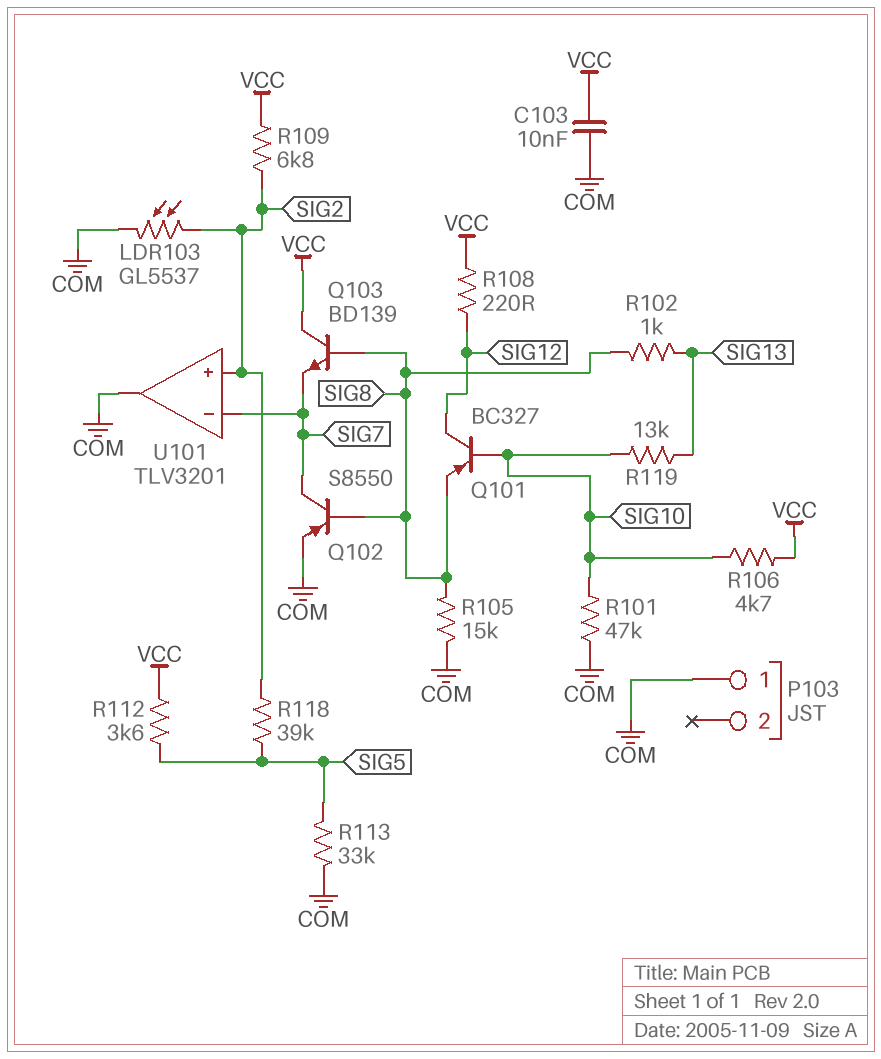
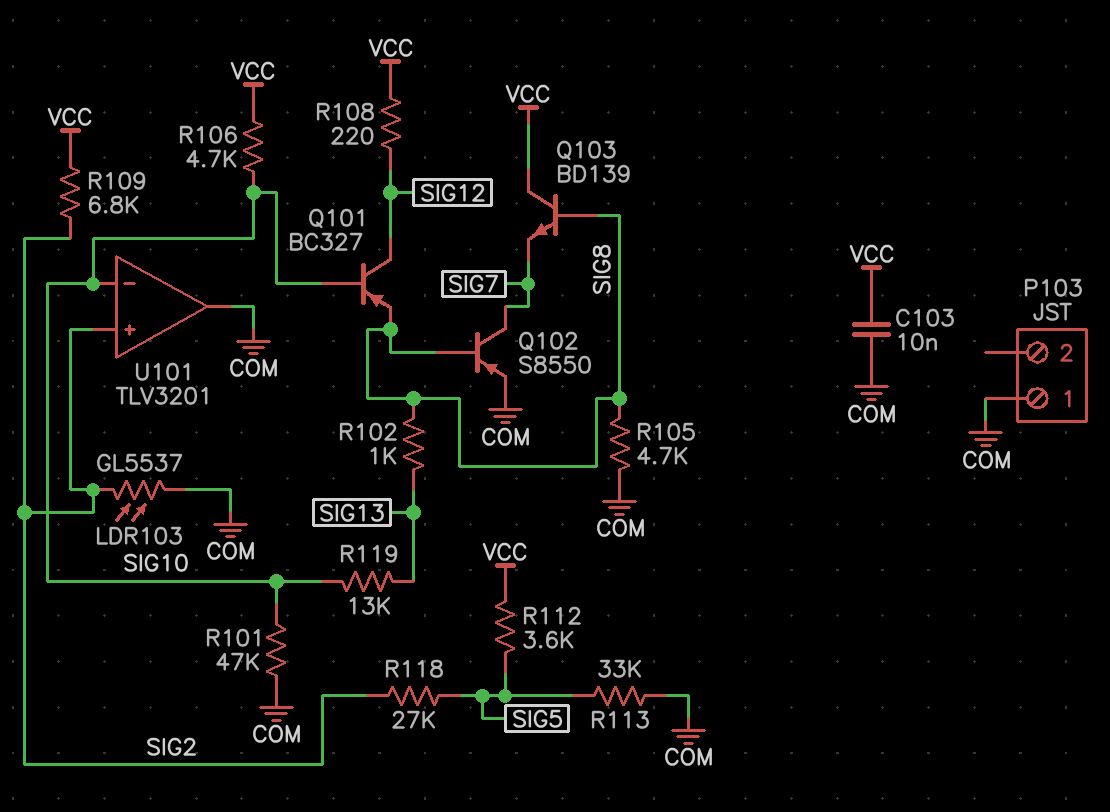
R105: 15k (COM, SIG8) -> 4.7k (COM, SIG8)
R118: 39k (SIG2, SIG5) -> 27k (SIG2, SIG5)
U101 pin in-: SIG7 -> SIG10

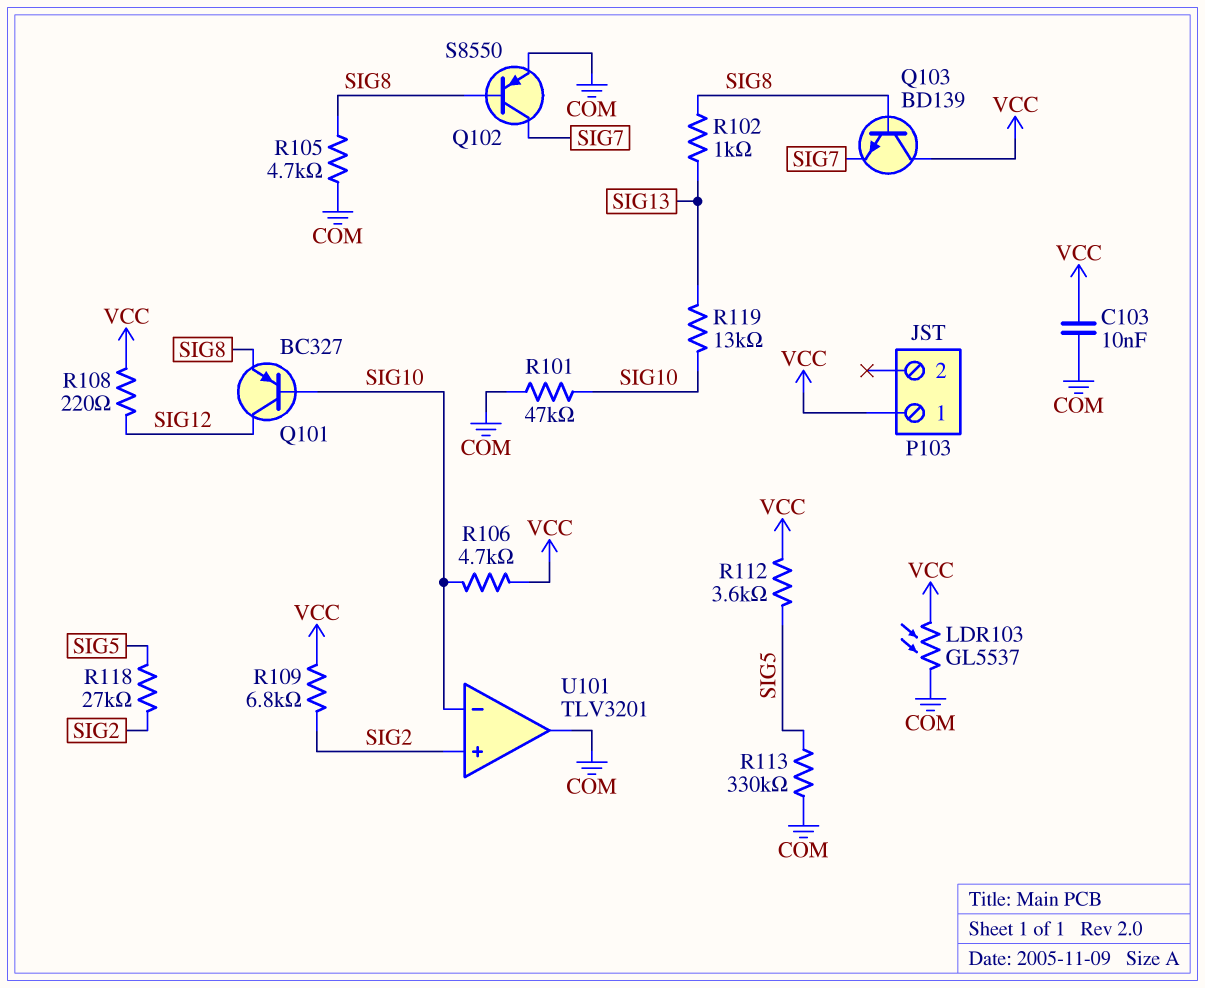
LDR103: GL5537 (COM, SIG2) -> GL5537 (COM, VCC)
P103 pin 1: COM -> VCC
R113: 33k (COM, SIG5) -> 330k (COM, SIG5)

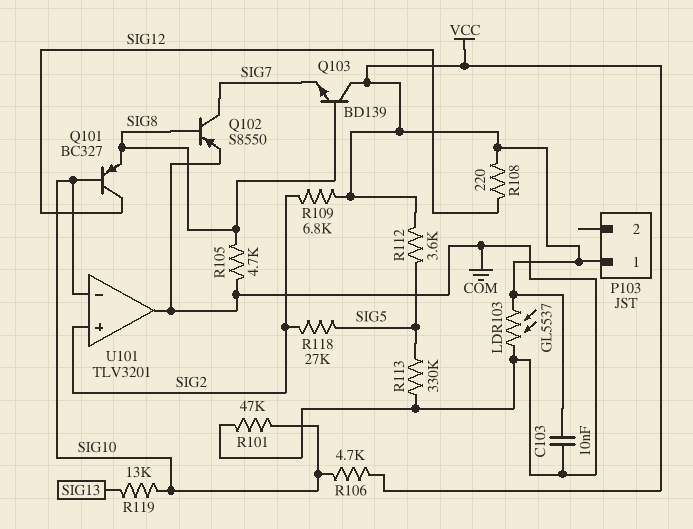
R102: 1k (SIG8, SIG13) -> none

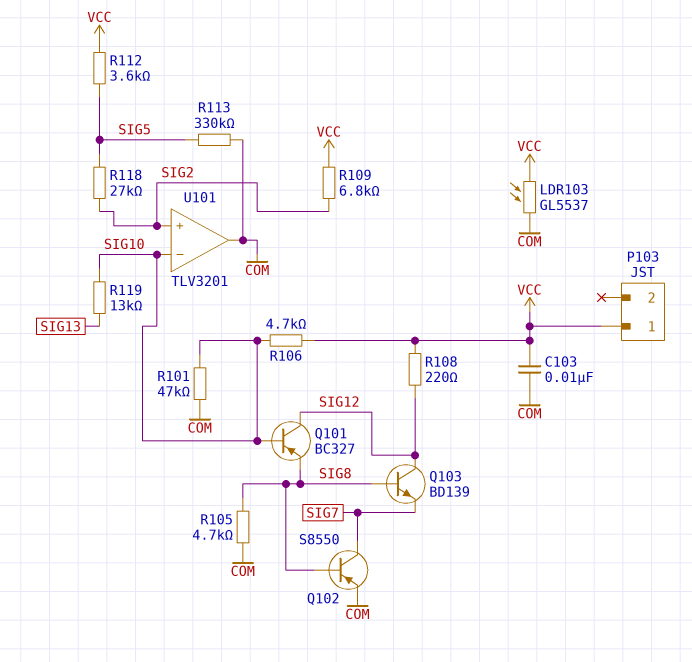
Q103: NPN BD139 (B SIG8, C VCC, E SIG7) -> NPN BD139 (B SIG8, C SIG12, E SIG7)

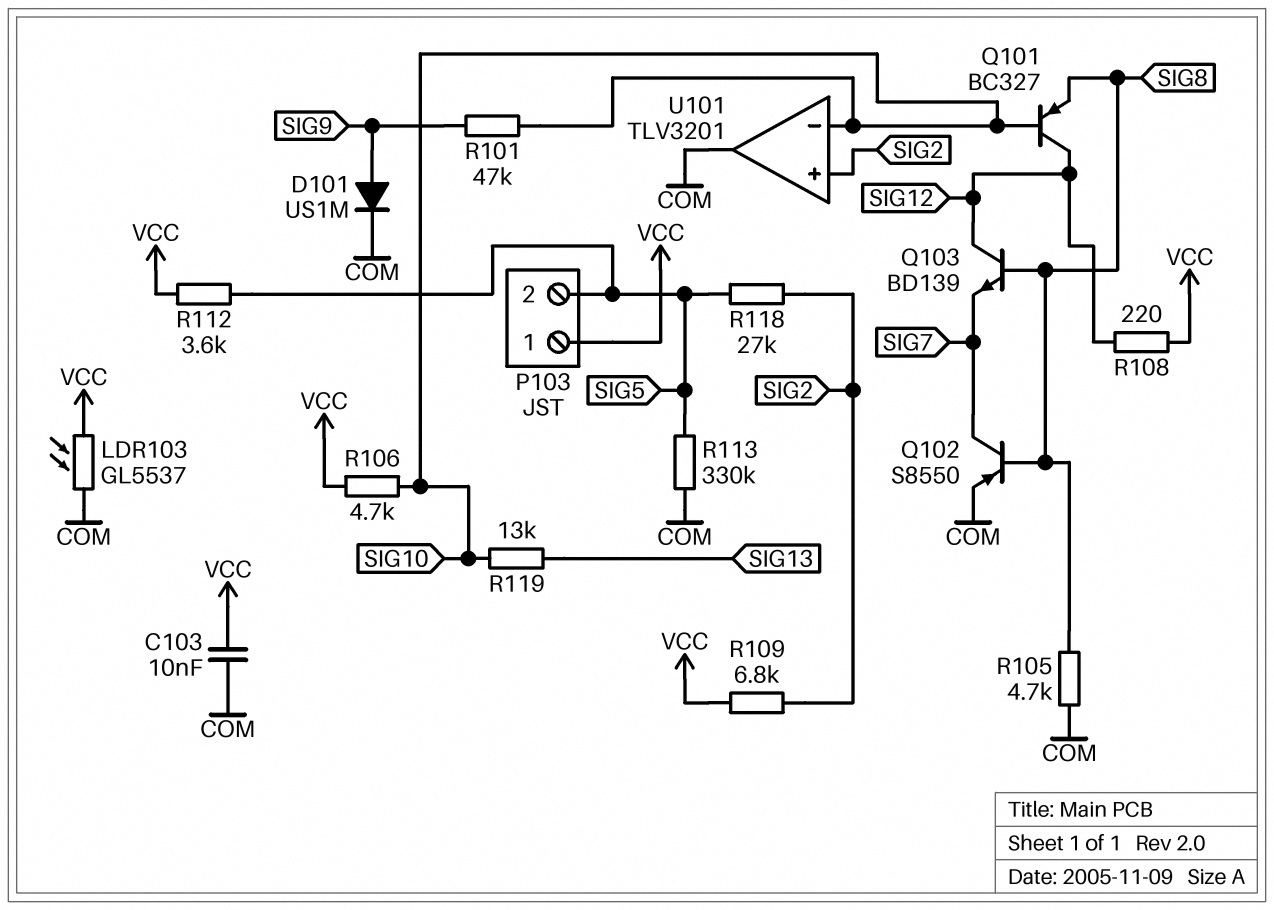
D101: none -> diode US1M (A SIG9, K COM)
P103 pin 2: none -> SIG5
R101: 47k (COM, SIG10) -> 47k (SIG9, SIG10)

